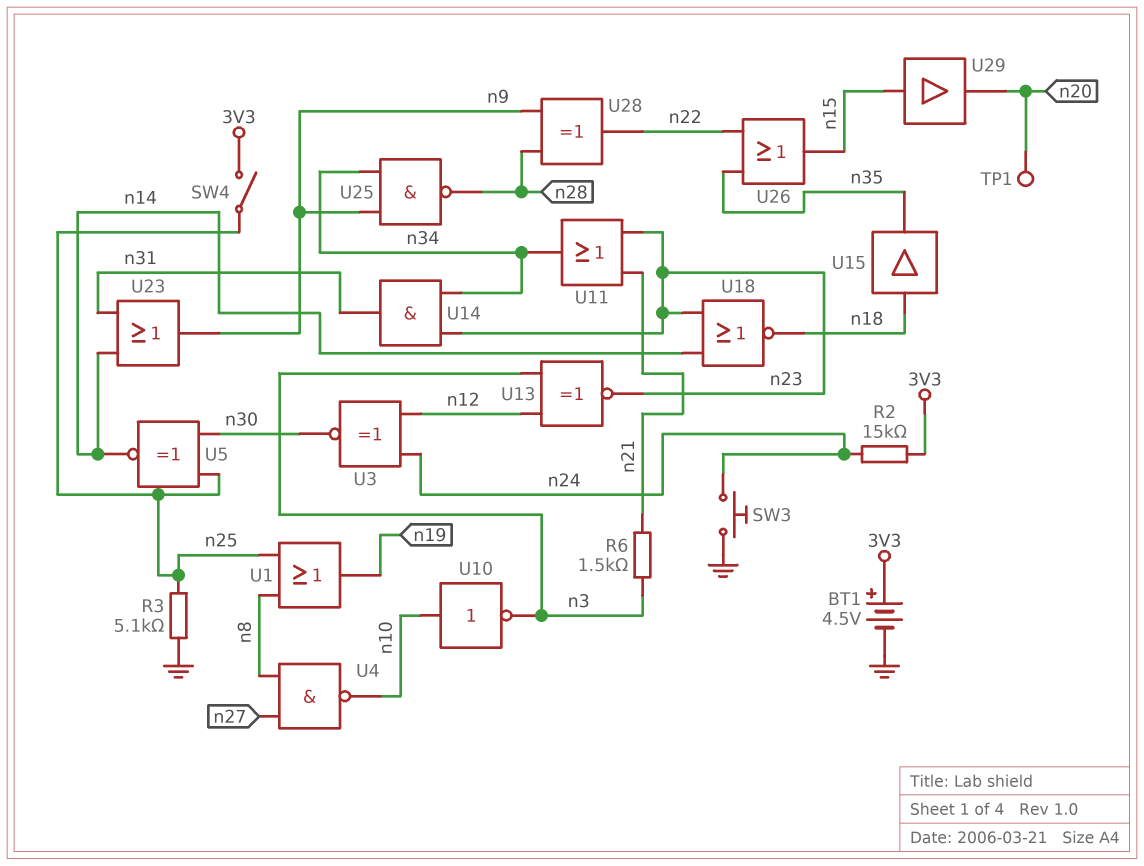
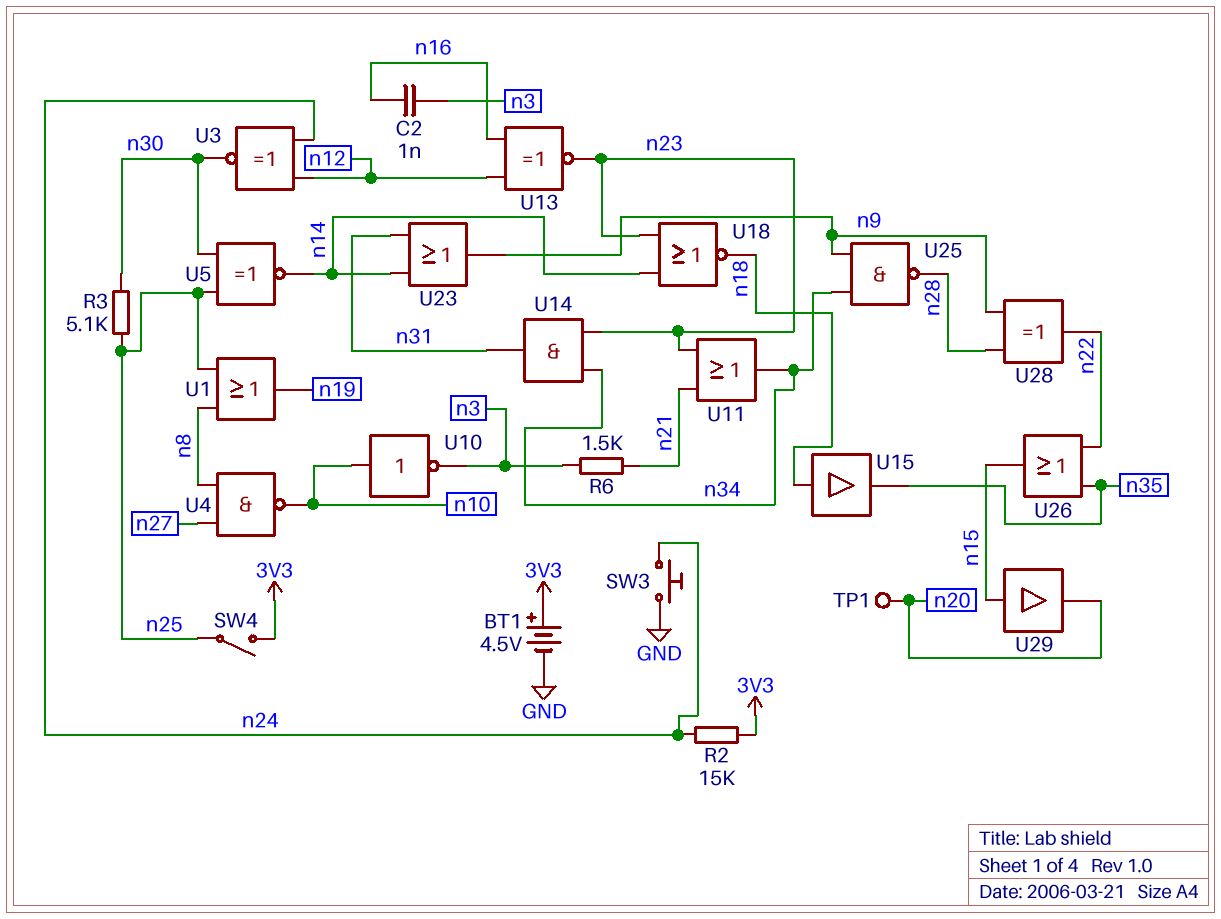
C2: none -> 1nF (n3, n16)
R3: 5.1k (GND, n25) -> 5.1k (n25, n30)
U13: XNOR (in n3, in n12, out n23) -> XNOR (in n12, in n16, out n23)

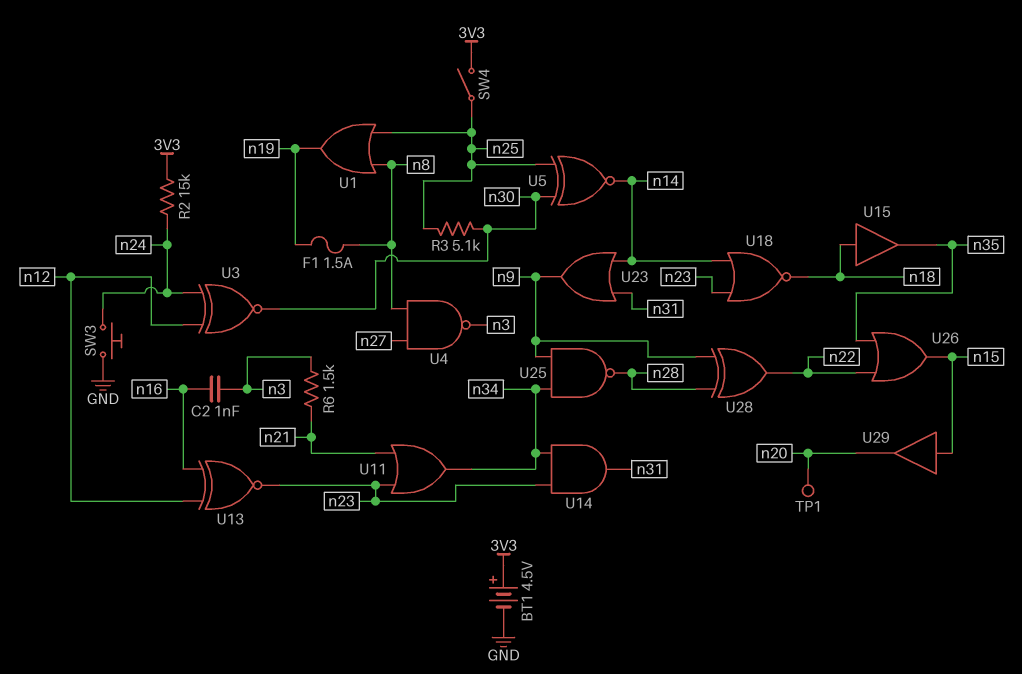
F1: none -> 1.5A (n8, n19)
U4: NAND (in n8, in n27, out n10) -> NAND (in n8, in n27, out n3)
U10: NOT (in n10, out n3) -> none

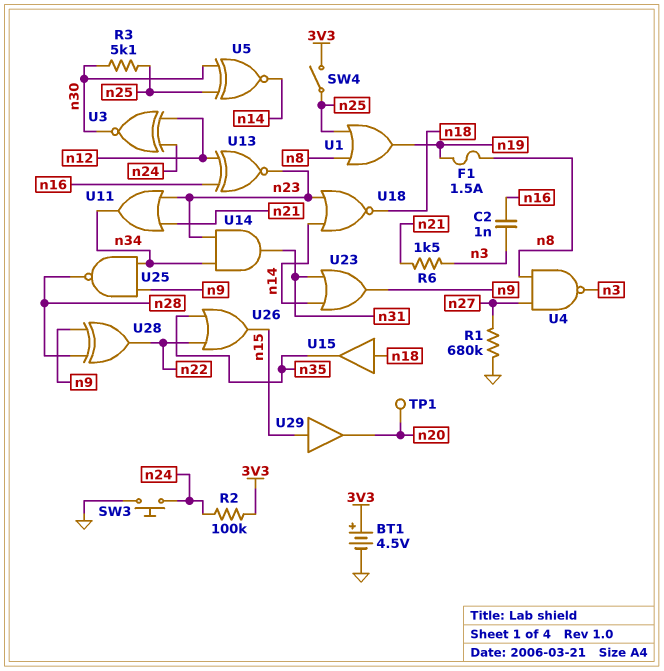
R1: none -> 680k (GND, n27)
R2: 15k (3V3, n24) -> 100k (3V3, n24)

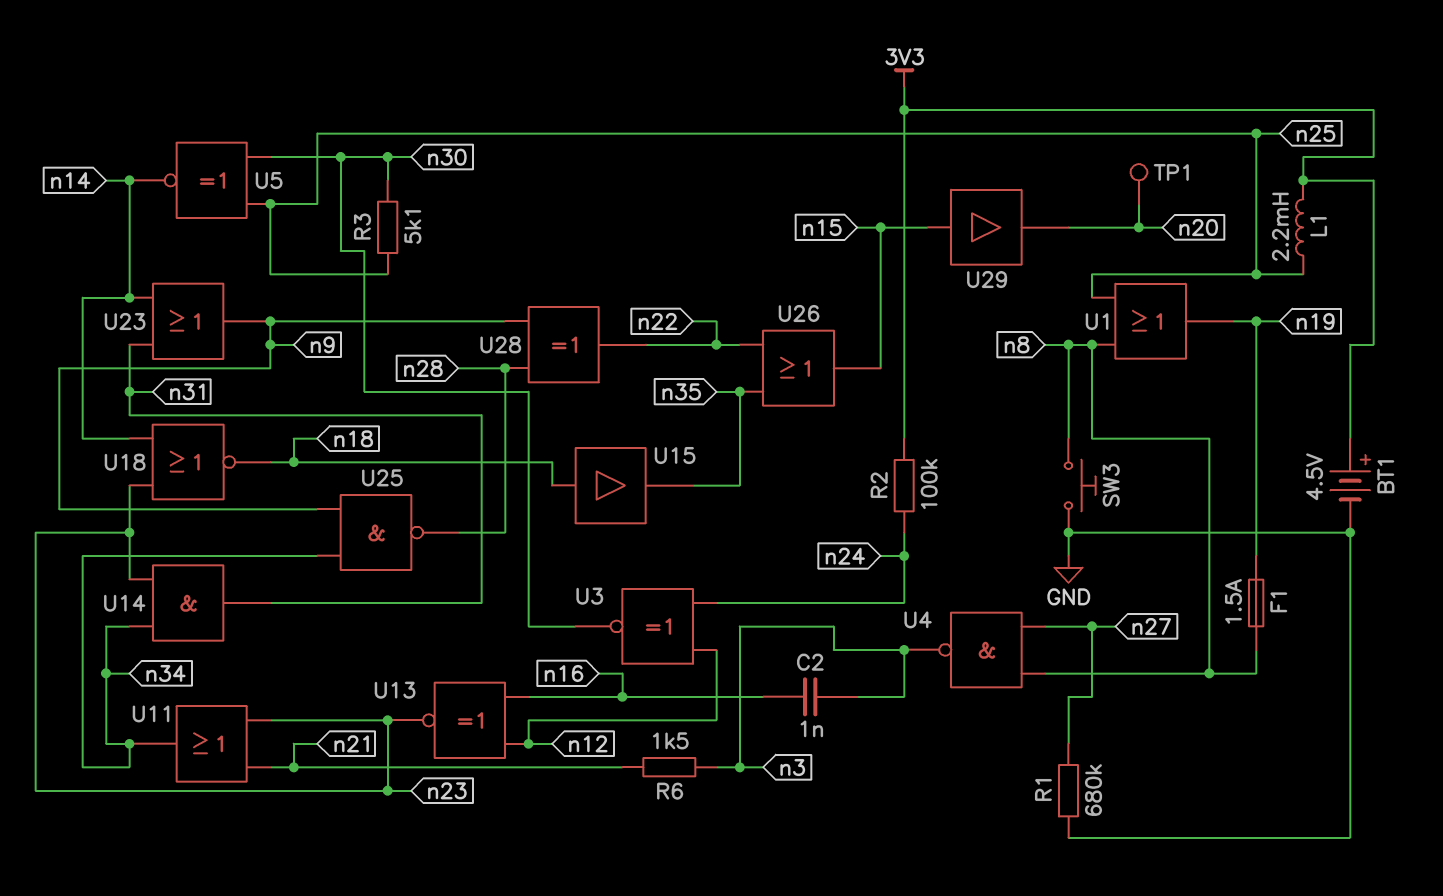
L1: none -> 2.2mH (3V3, n25)
SW3: button (GND, n24) -> button (GND, n8)
SW4: switch (3V3, n25) -> none

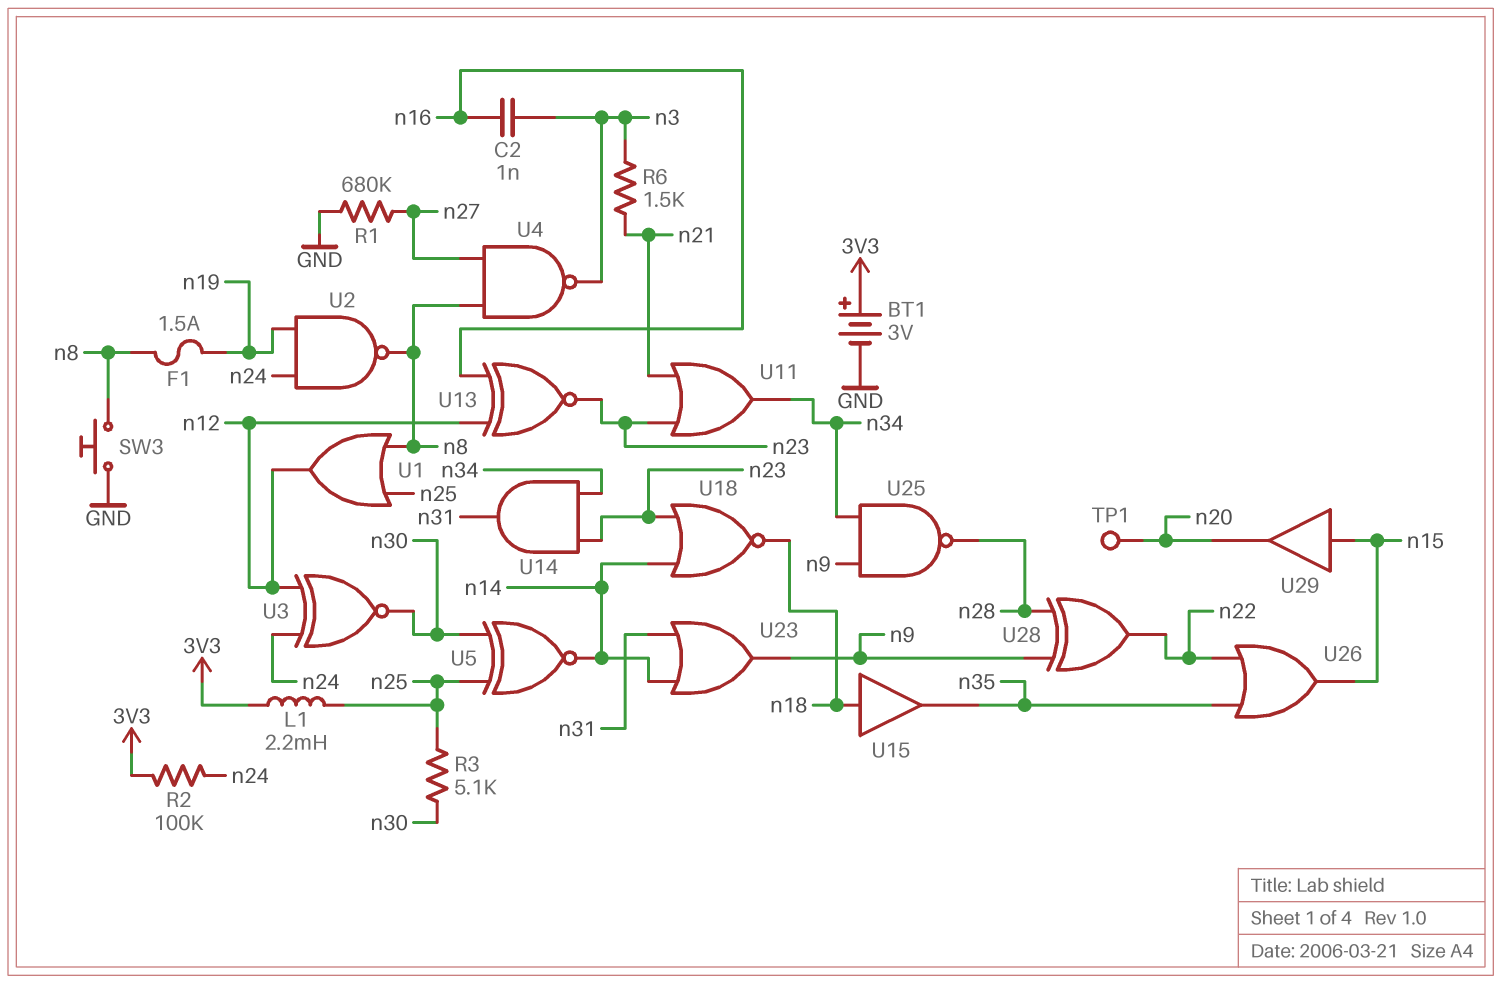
BT1: 4.5V (plus 3V3, minus GND) -> 3V (plus 3V3, minus GND)
U1: OR (in n8, in n25, out n19) -> OR (in n8, in n25, out n12)
U2: none -> NAND (in n19, in n24, out n8)

